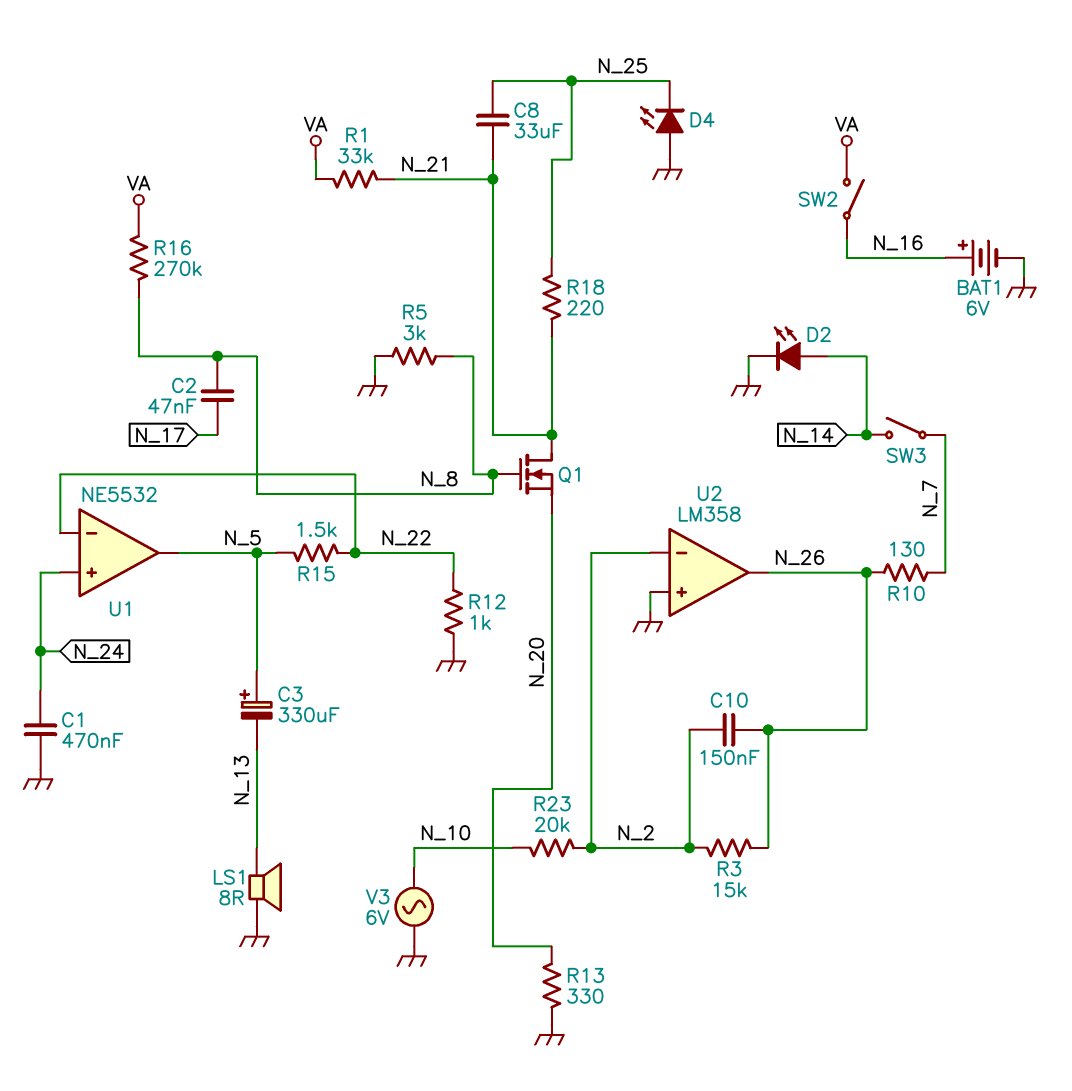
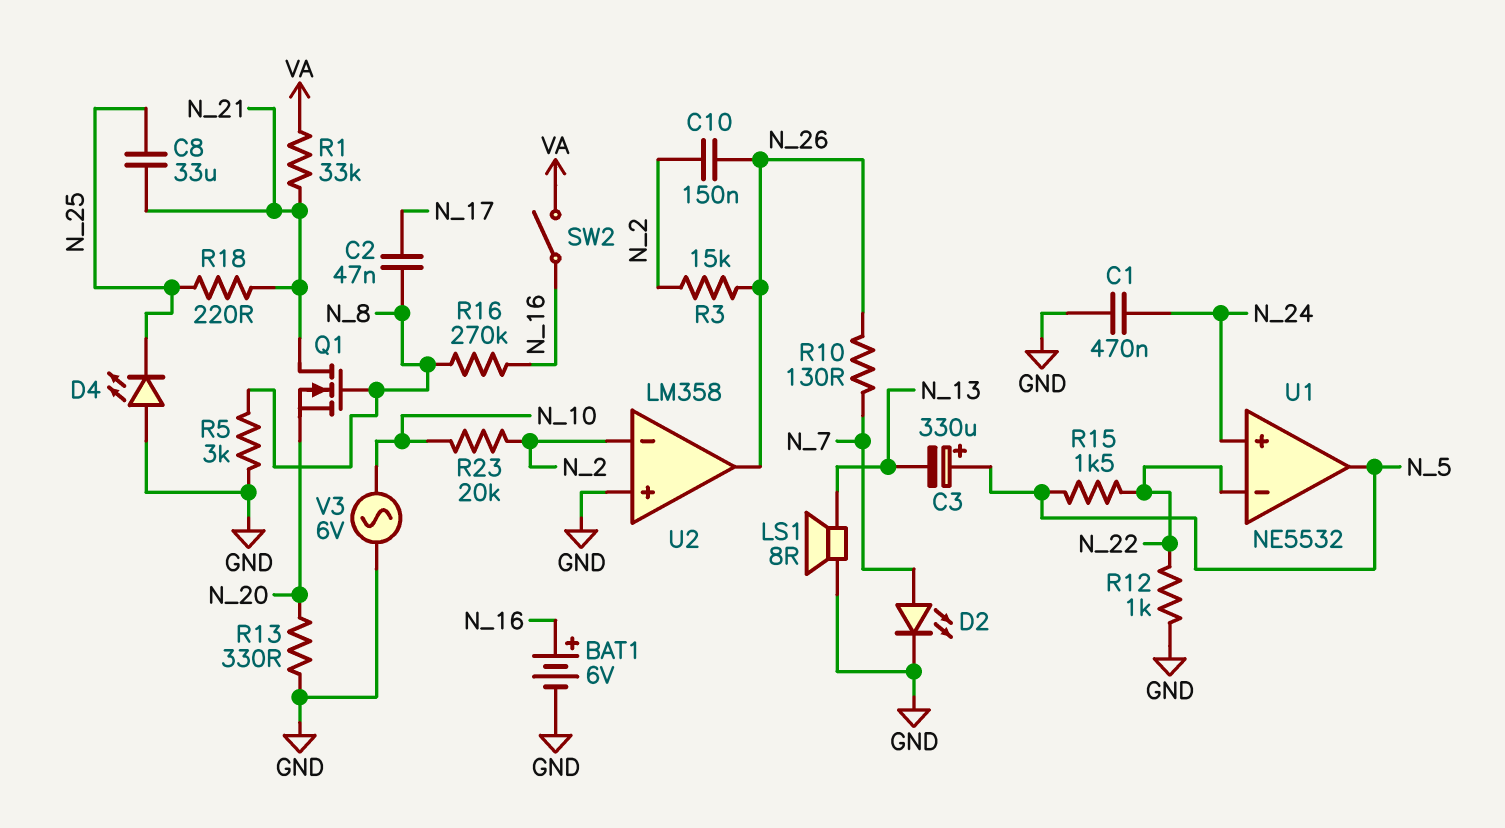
D2: LED (A N_14, K GND) -> LED (A N_7, K GND)
R16: 270k (N_8, VA) -> 270k (N_8, N_16)
SW3: switch (N_7, N_14) -> none

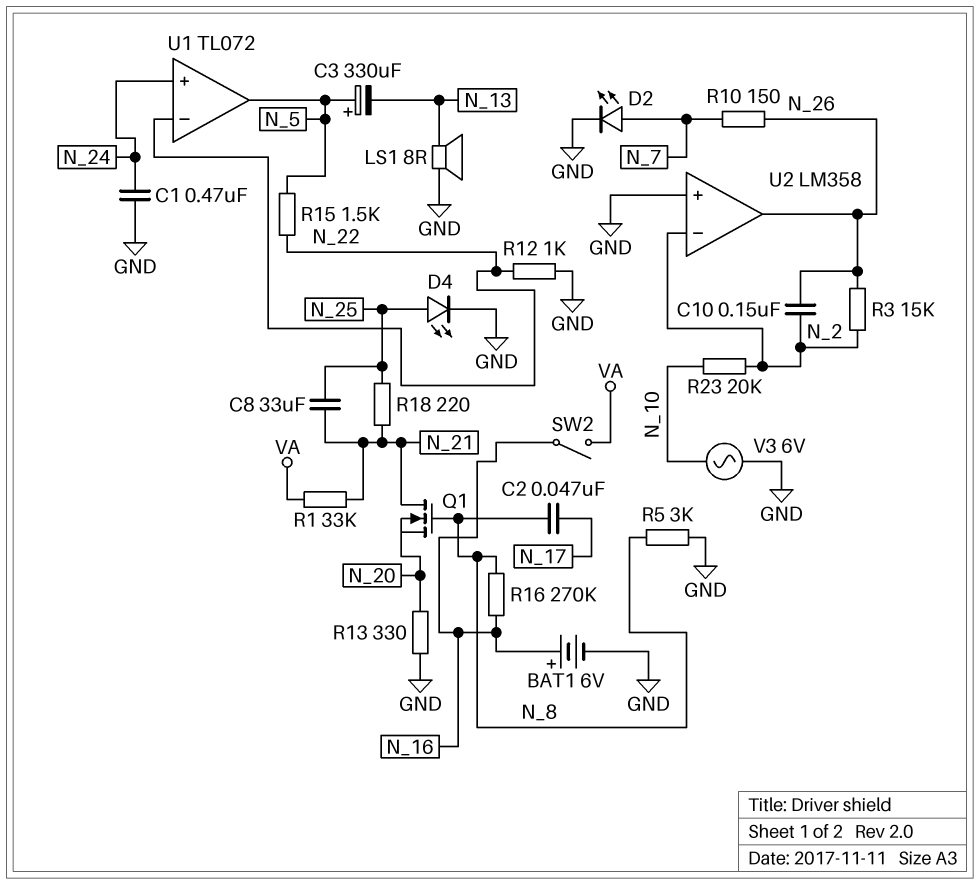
D4: LED (A GND, K N_25) -> LED (A N_25, K GND)
R10: 130 (N_7, N_26) -> 150 (N_7, N_26)
U1: NE5532 -> TL072

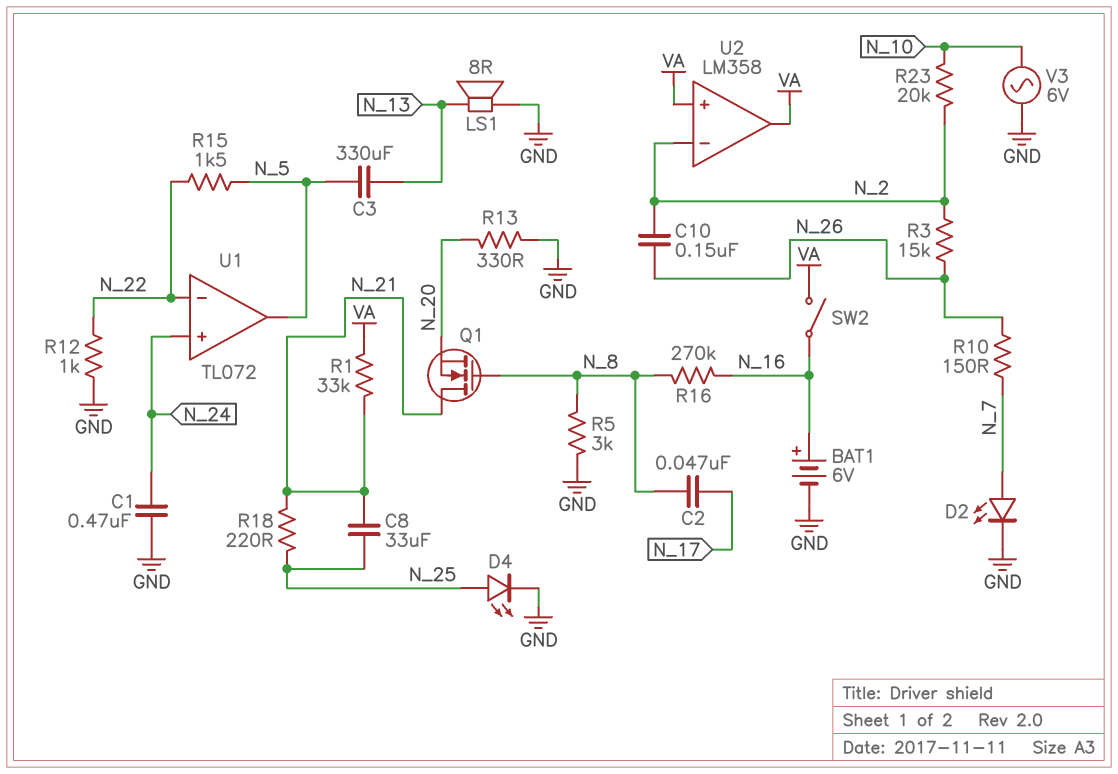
C3: 330uF (plus N_5, minus N_13) -> 330uF (N_5, N_13)
U2 pin in+: GND -> VA
U2 pin out: N_26 -> VA

